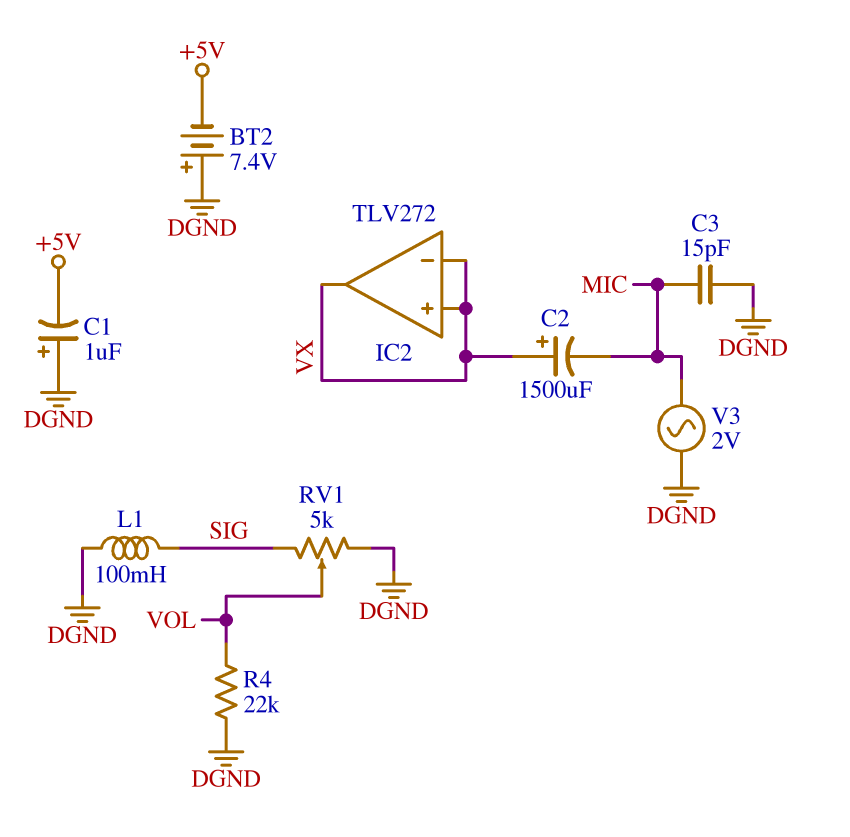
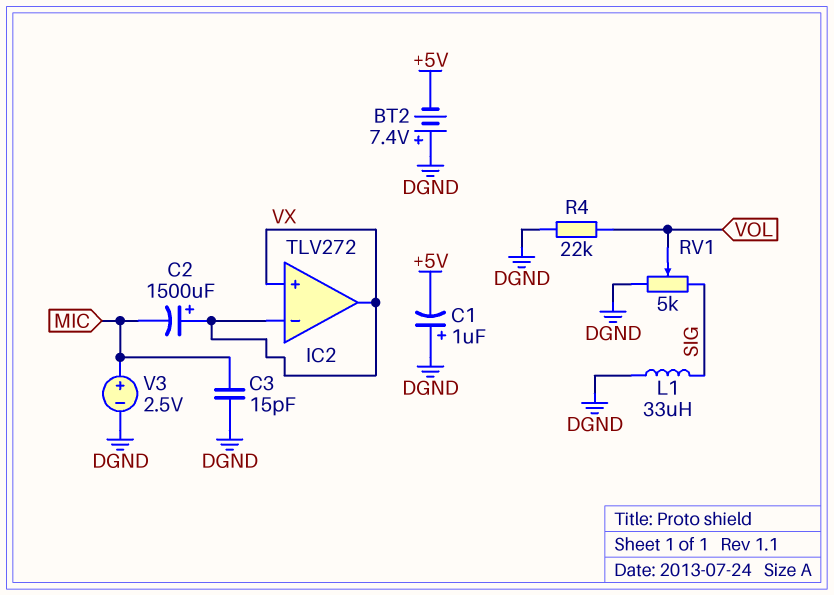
L1: 100mH (DGND, SIG) -> 33uH (DGND, SIG)
V3: AC 2V (DGND, MIC) -> 2.5V (plus MIC, minus DGND)

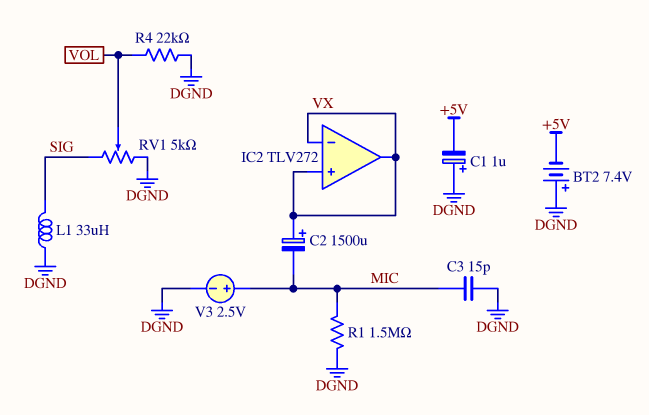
R1: none -> 1.5M (DGND, MIC)

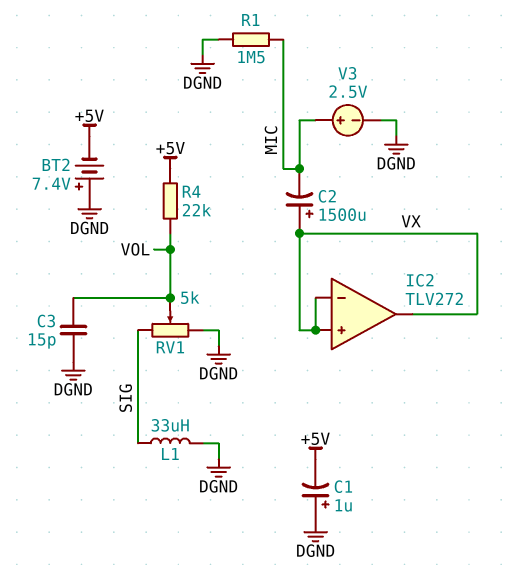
C3: 15pF (DGND, MIC) -> 15pF (DGND, VOL)
R4: 22k (DGND, VOL) -> 22k (+5V, VOL)

